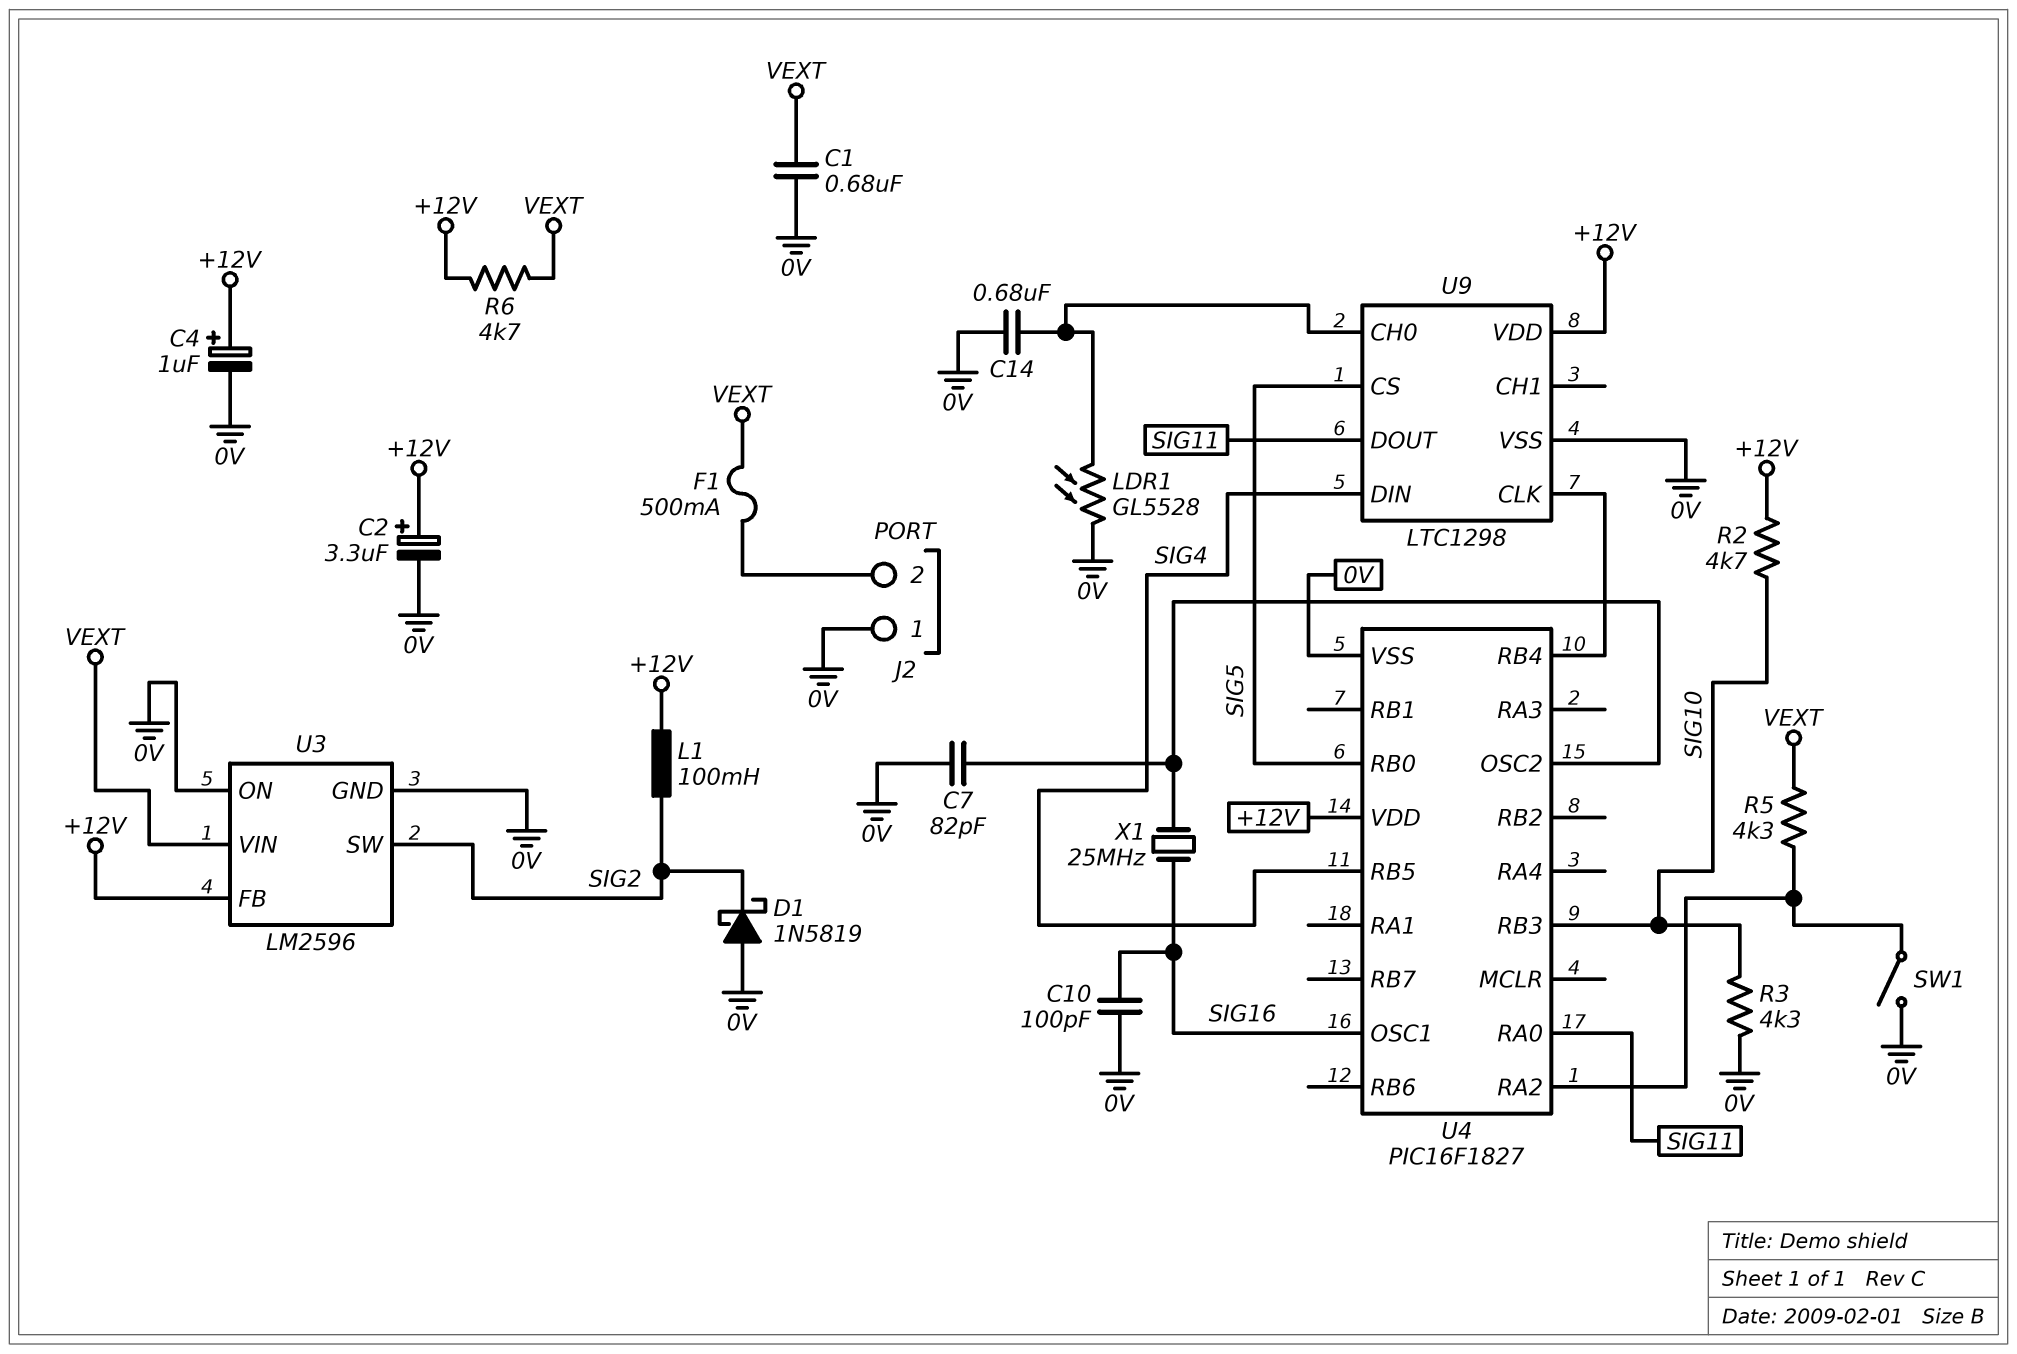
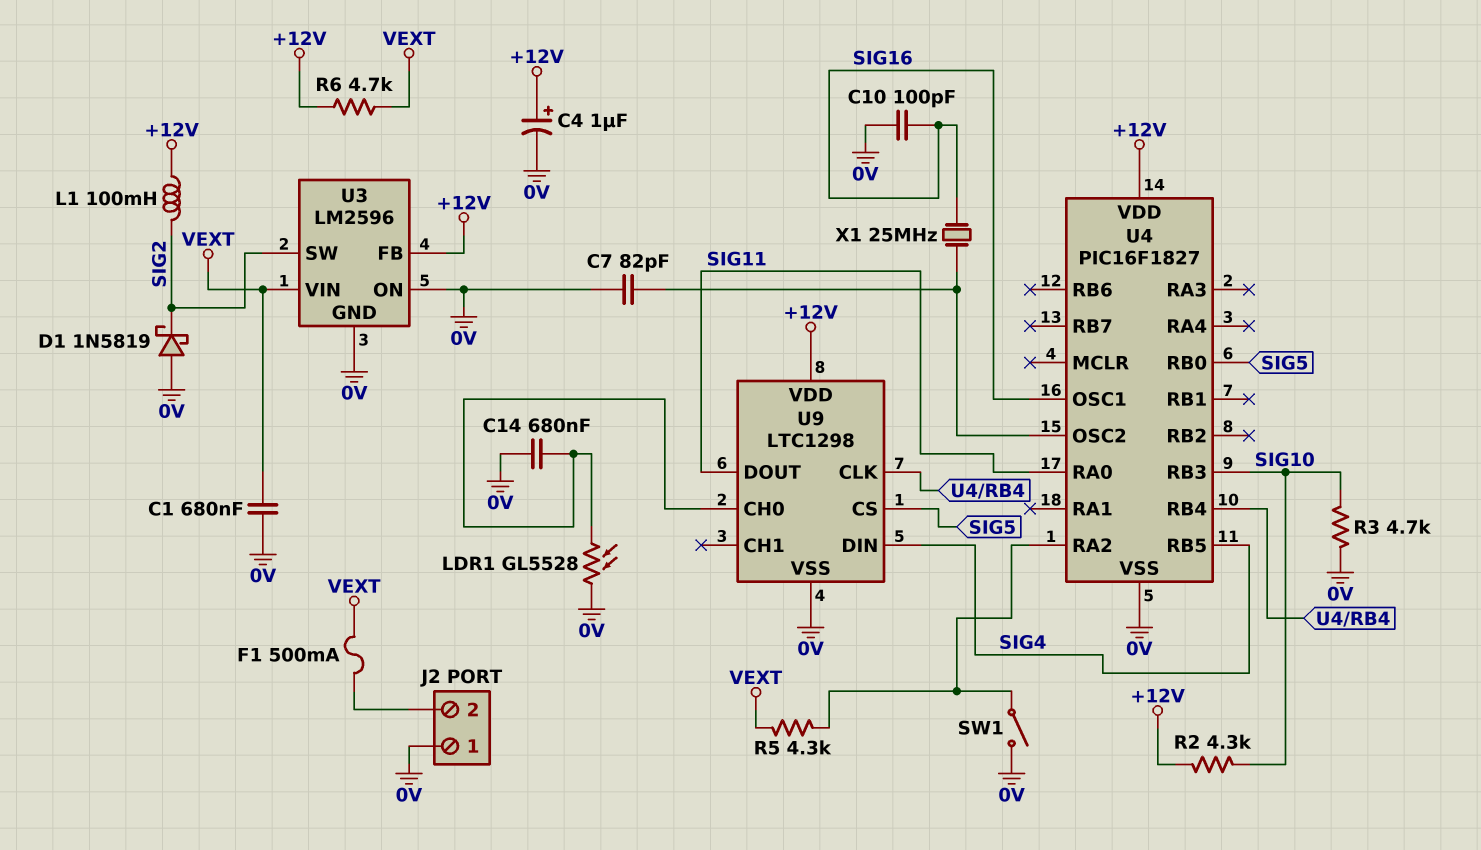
C2: 3.3uF (plus +12V, minus 0V) -> none
R2: 4.7k (+12V, SIG10) -> 4.3k (+12V, SIG10)
R3: 4.3k (0V, SIG10) -> 4.7k (0V, SIG10)

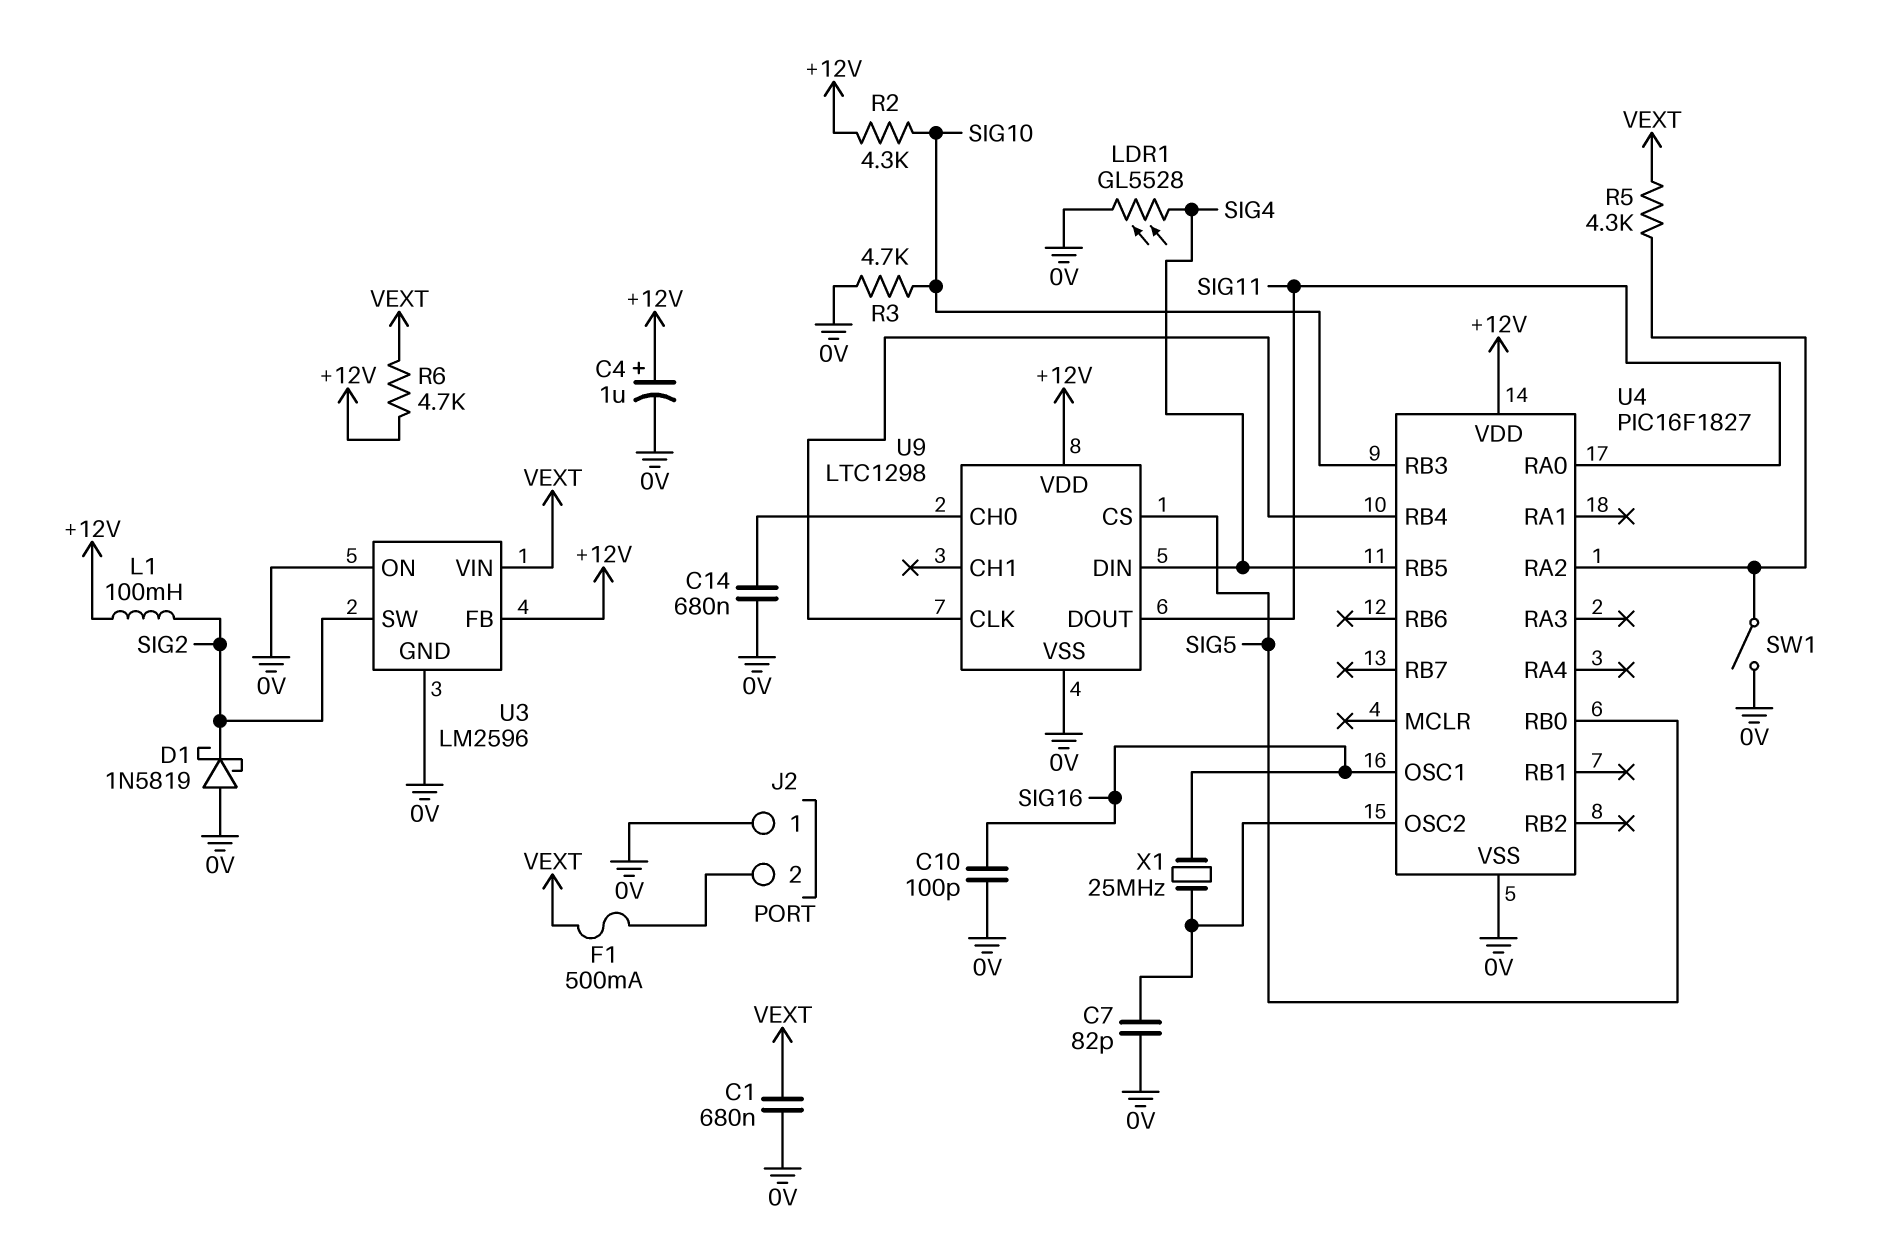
LDR1: GL5528 (0V, U9/CH0) -> GL5528 (0V, SIG4)

